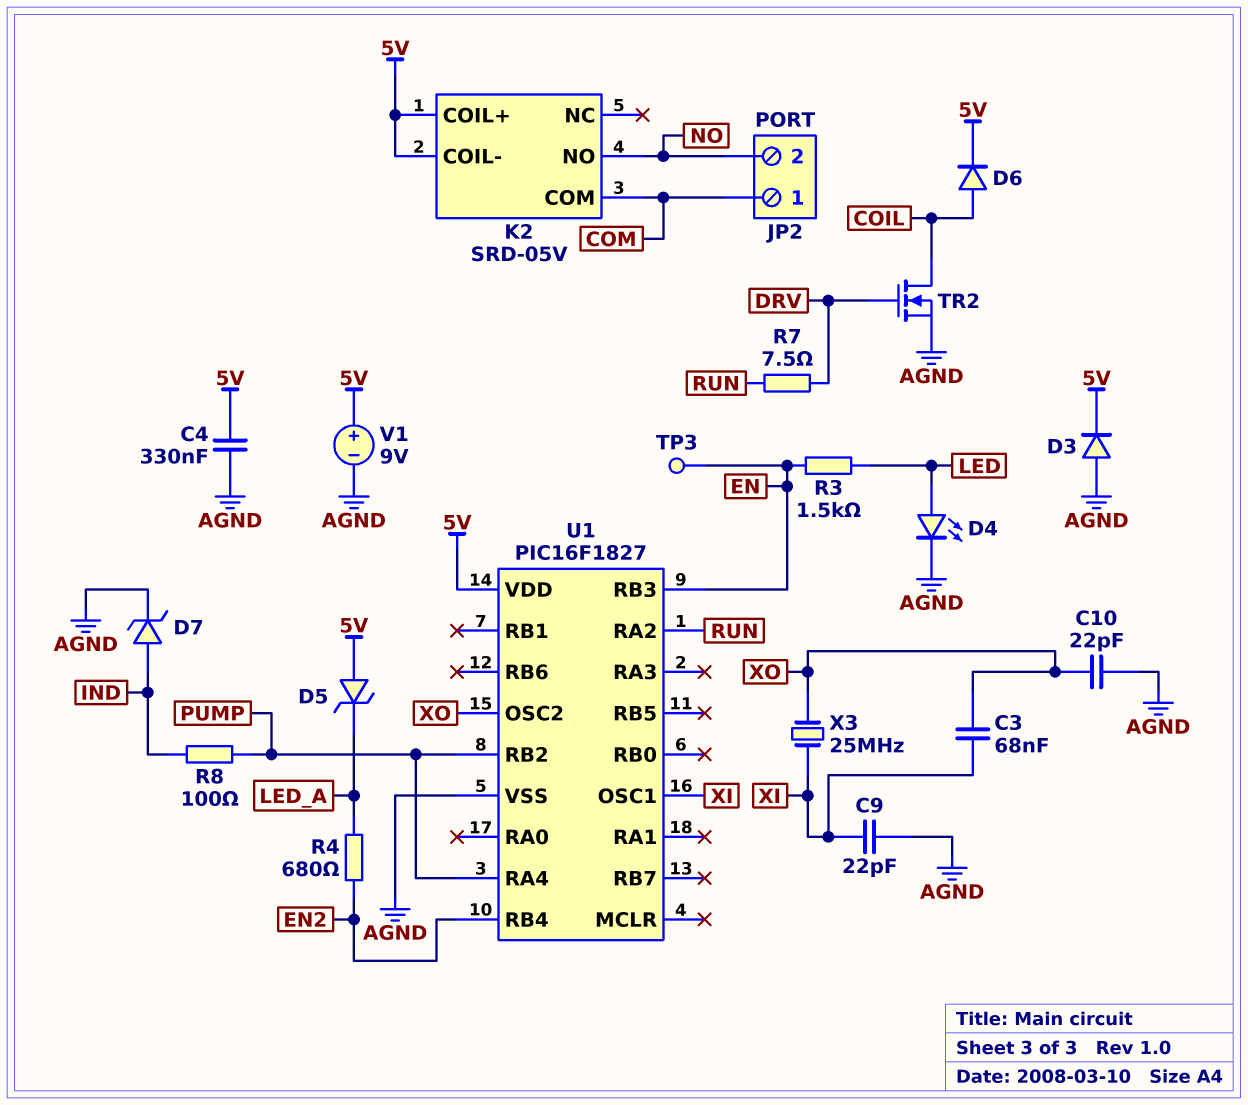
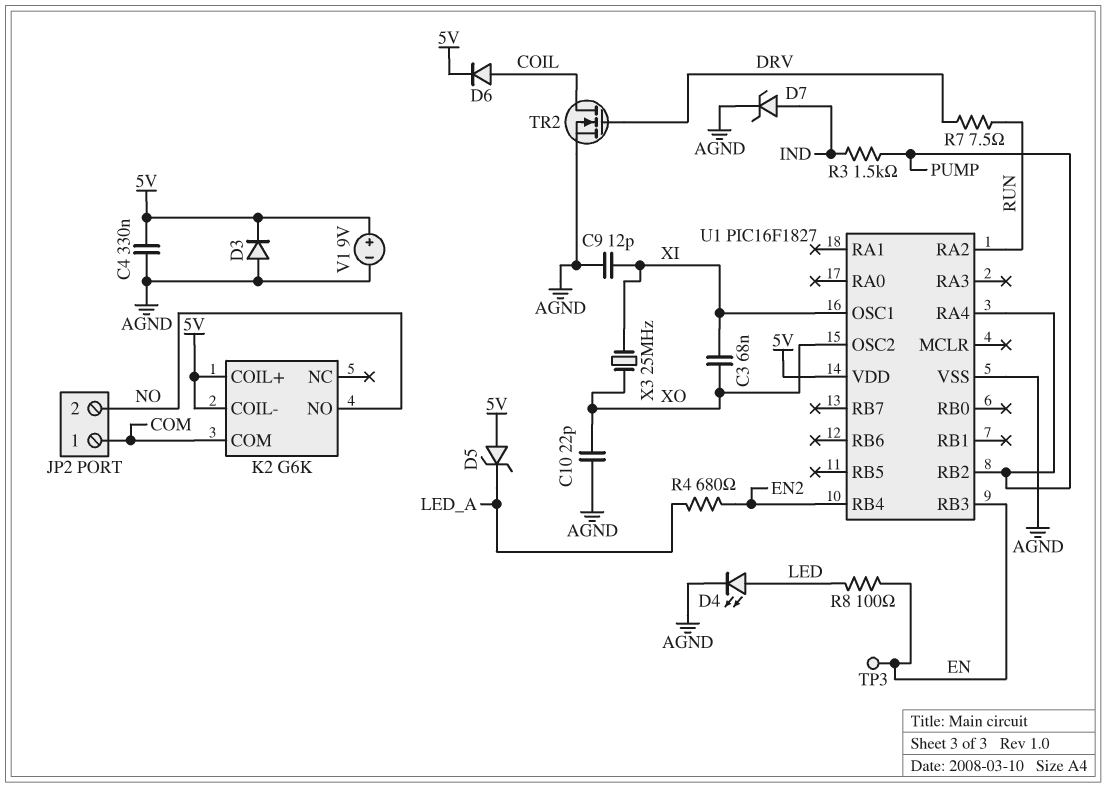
C9: 22pF (AGND, XI) -> 12pF (AGND, XI)
K2: SRD-05V -> G6K
R3: 1.5k (EN, LED) -> 1.5k (IND, PUMP)
R8: 100 (IND, PUMP) -> 100 (EN, LED)

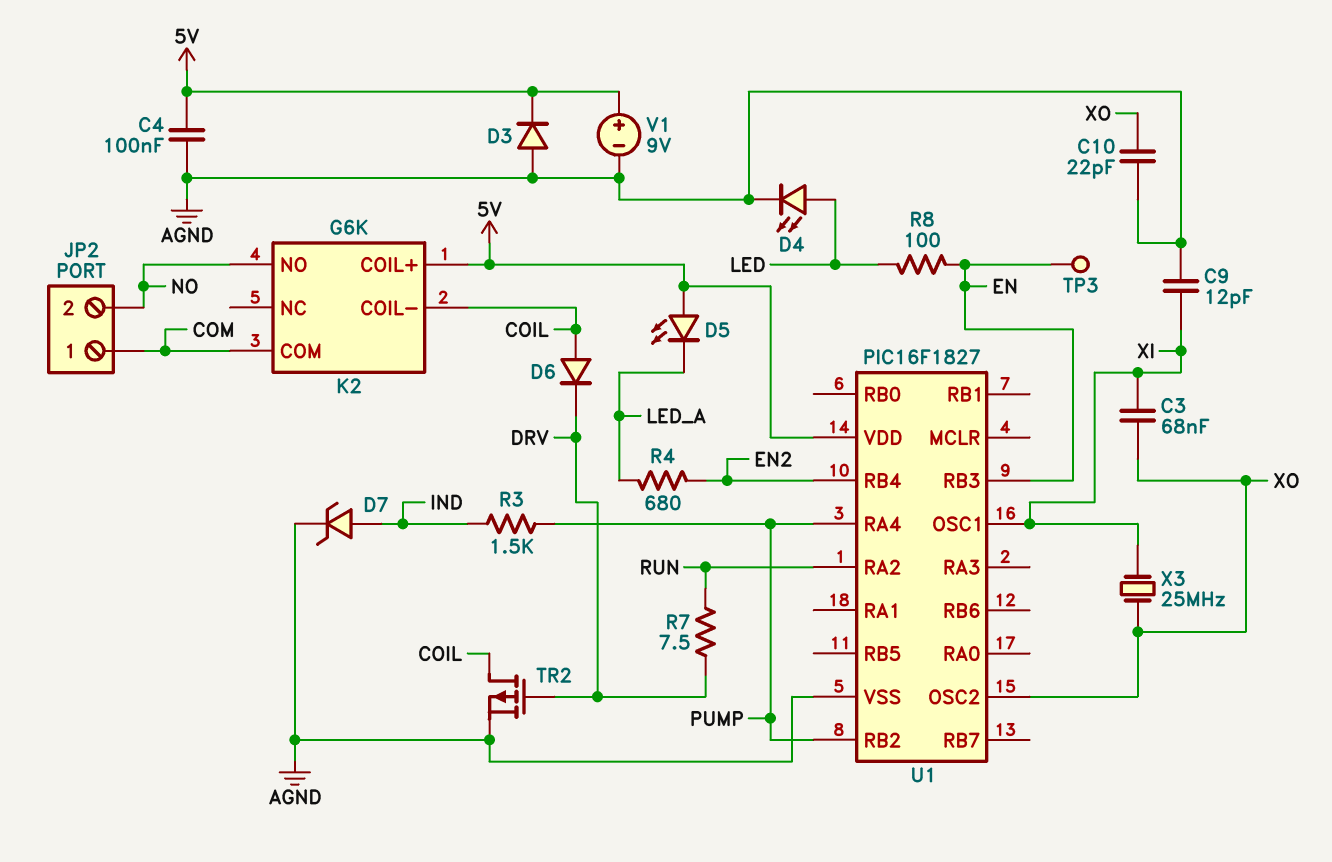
C4: 330nF (5V, AGND) -> 100nF (5V, AGND)
D5: zener (A 5V, K LED_A) -> LED (A 5V, K LED_A)
D6: diode (A COIL, K 5V) -> diode (A COIL, K DRV)
K2 pin COIL-: 5V -> COIL
TR2: NMOS (G DRV, D COIL, S AGND) -> PMOS (G DRV, D COIL, S AGND)

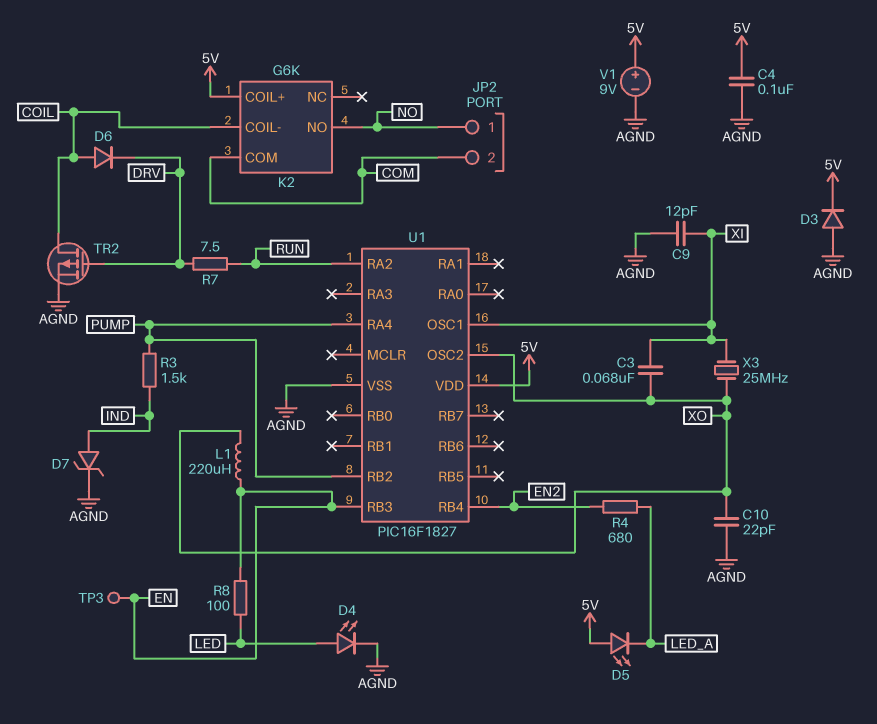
JP2 pin 1: COM -> NO
JP2 pin 2: NO -> COM
L1: none -> 220uH (EN, XO)

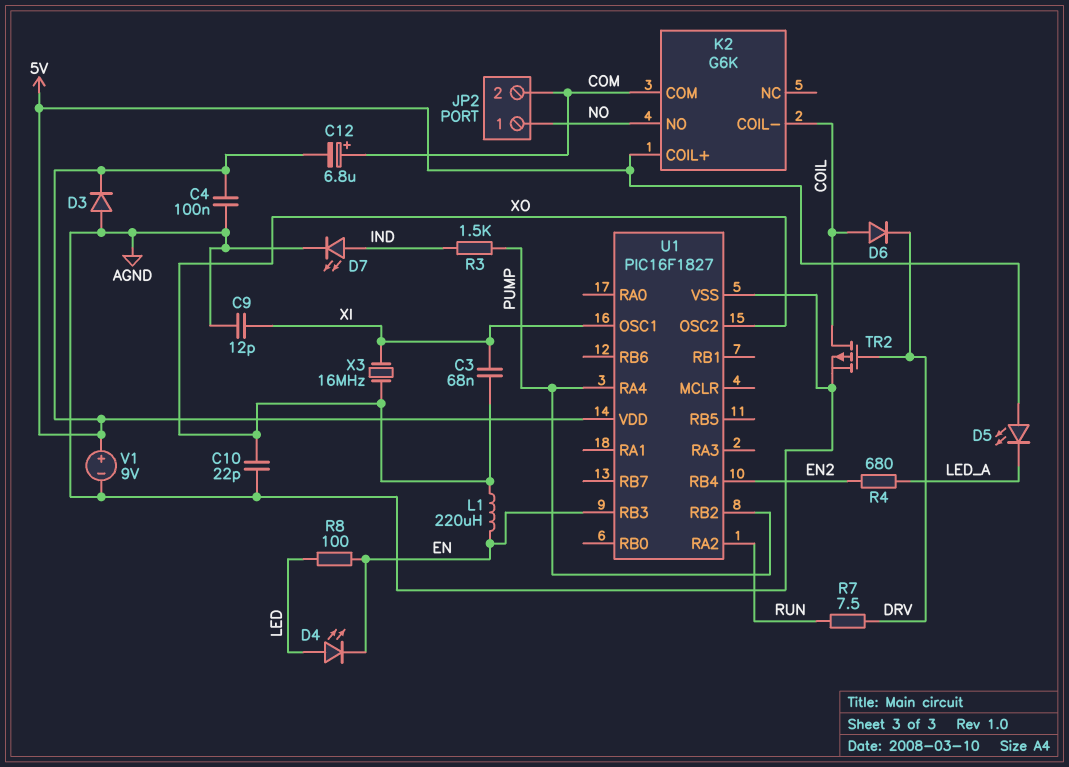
C12: none -> 6.8uF (plus COM, minus 5V)
D4: LED (A LED, K AGND) -> LED (A LED, K EN)
D7: zener (A IND, K AGND) -> LED (A IND, K AGND)
TP3: test point (EN) -> none
X3: 25MHz (XI, XO) -> 16MHz (XI, XO)

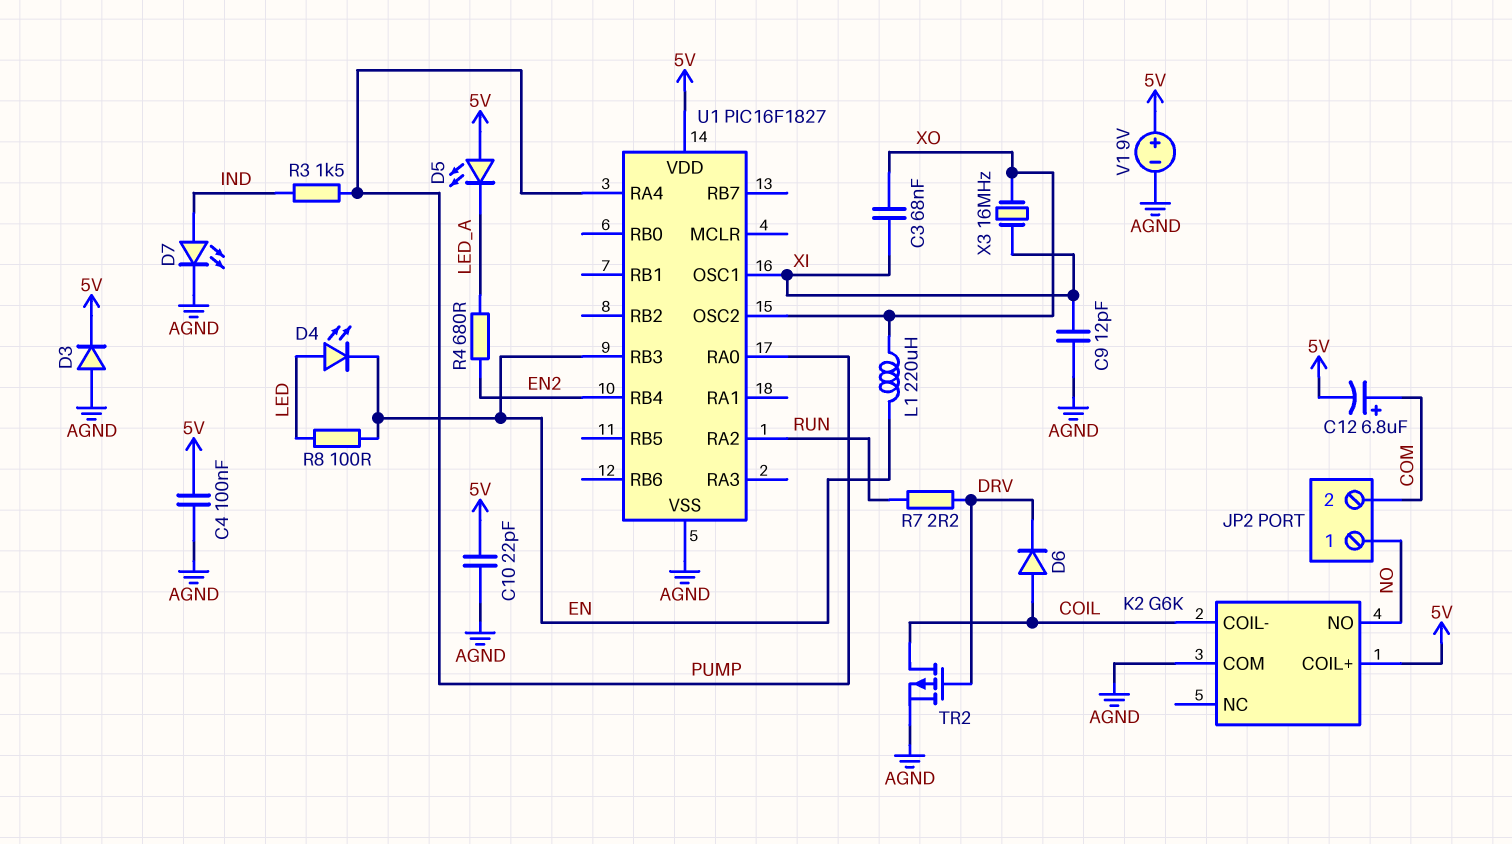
C10: 22pF (AGND, XO) -> 22pF (5V, AGND)
K2 pin COM: COM -> AGND
R7: 7.5 (DRV, RUN) -> 2.2 (DRV, RUN)
U1 pin RA0: none -> PUMP
U1 pin RB2: PUMP -> none

